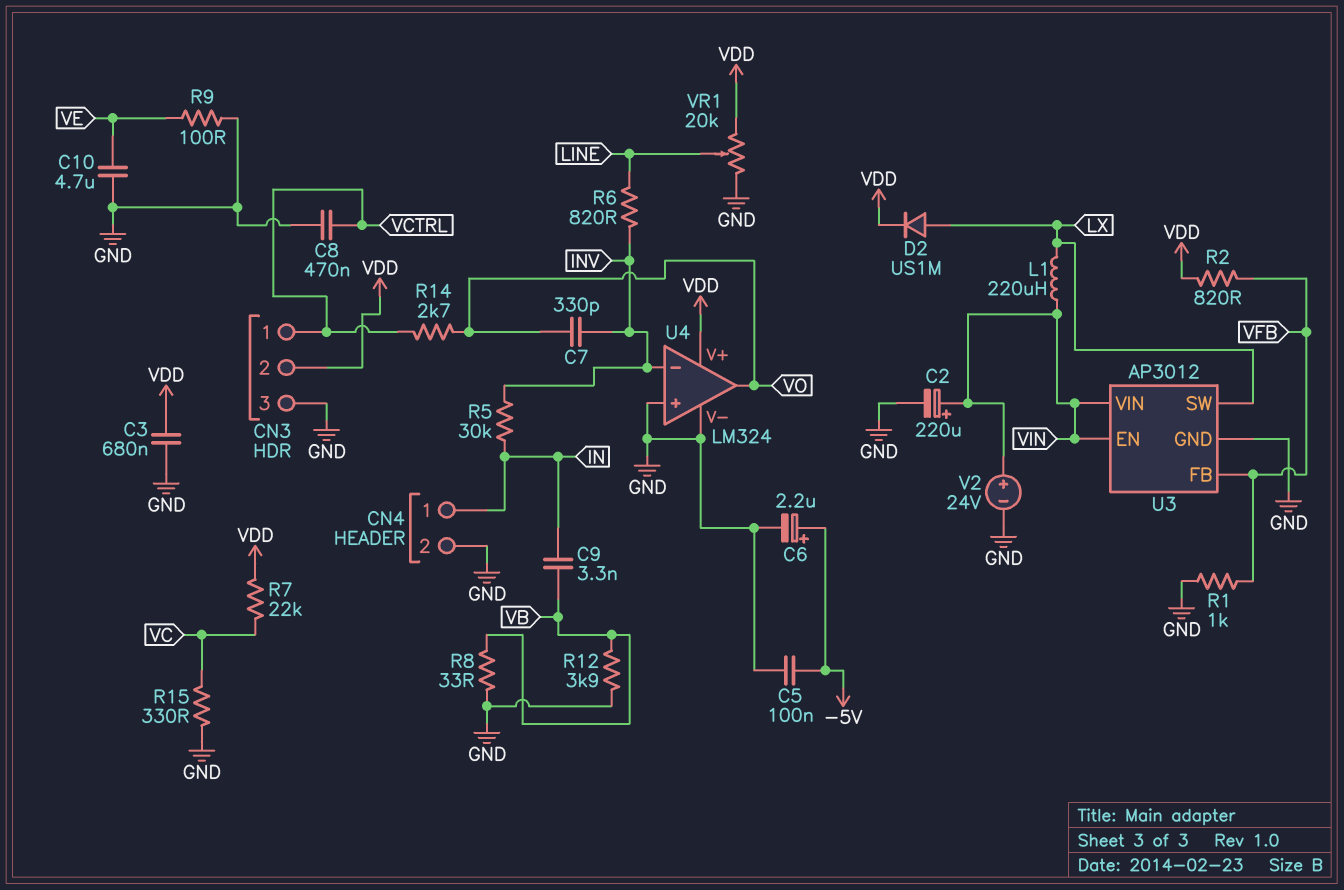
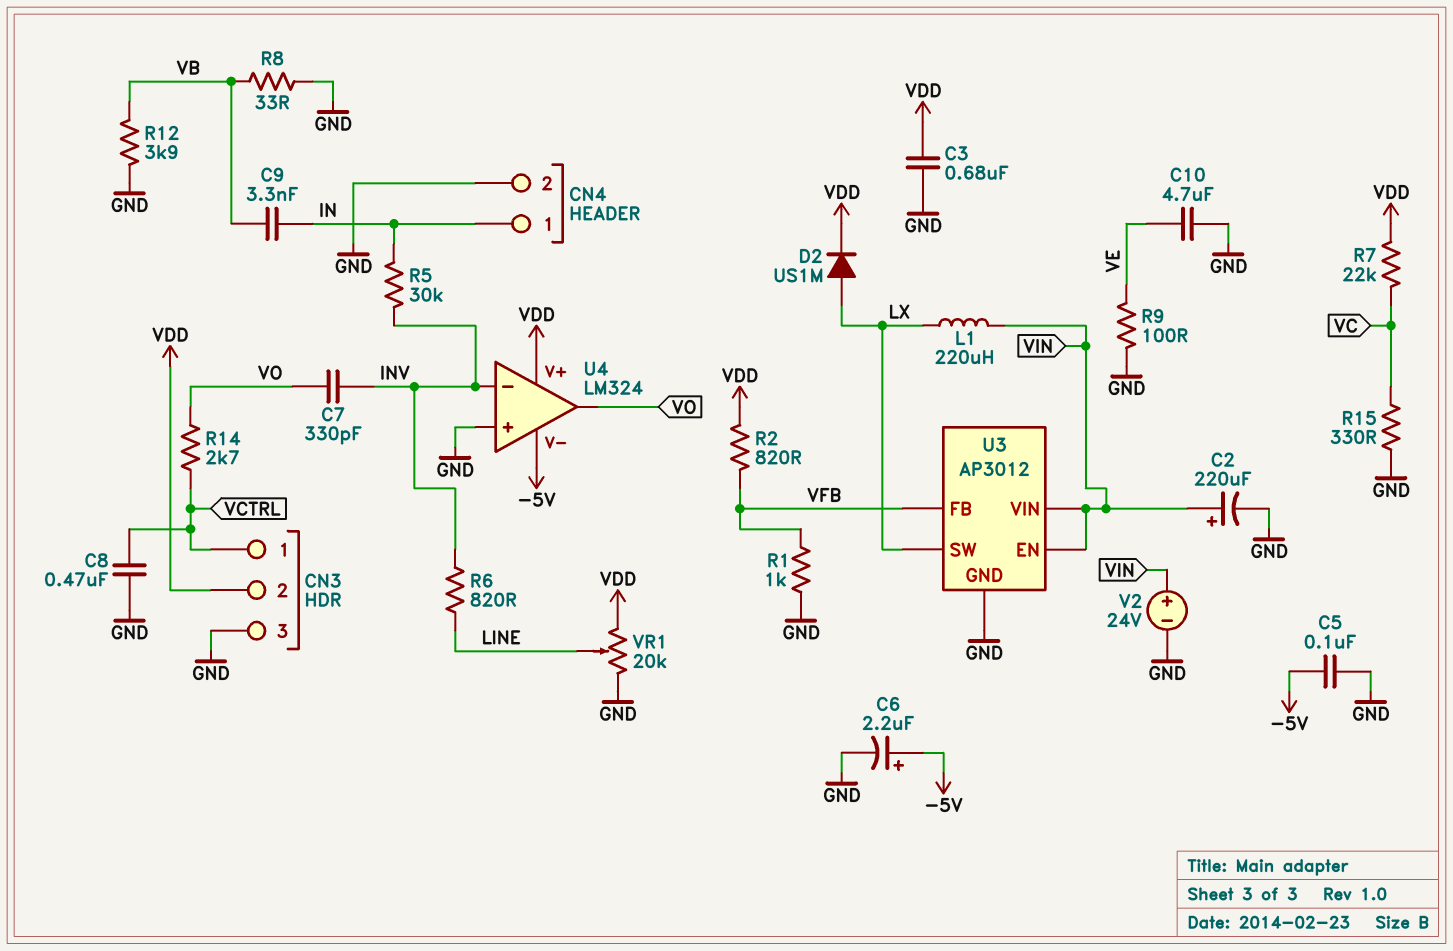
U4 pin V-: GND -> -5V

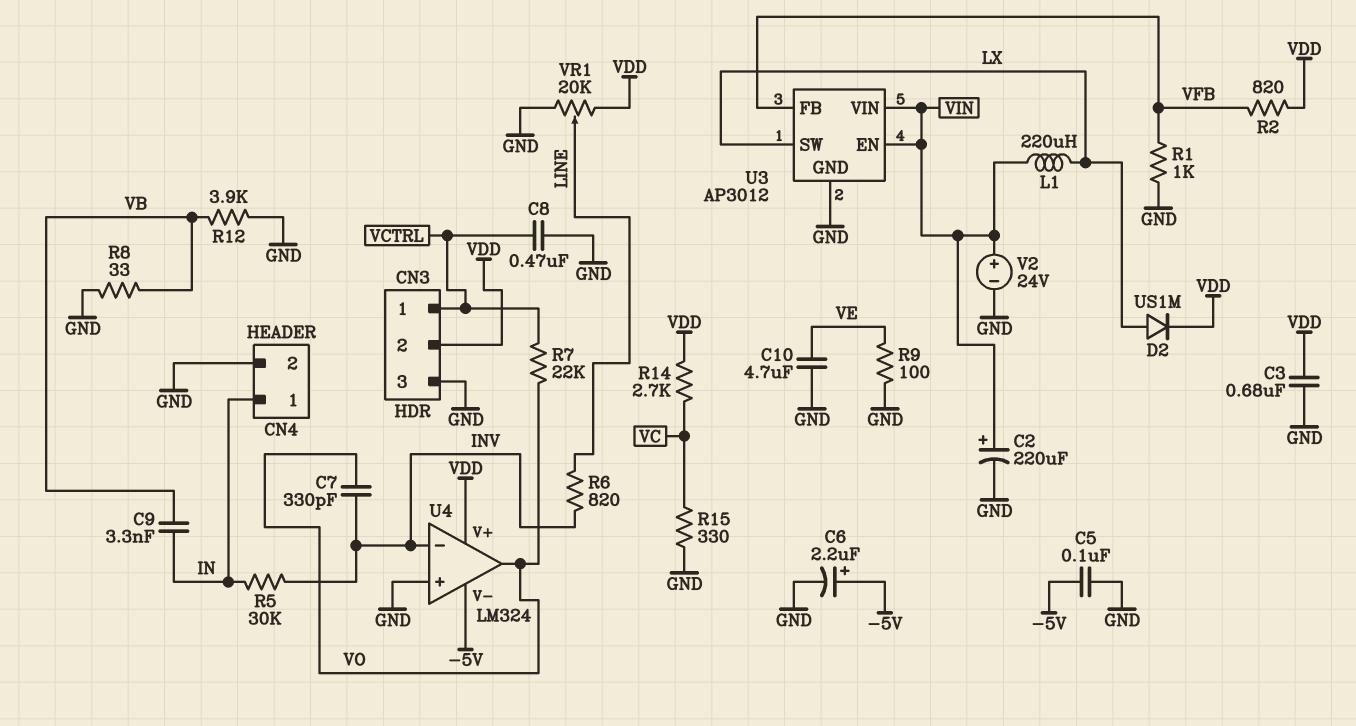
R7: 22k (VC, VDD) -> 22k (VCTRL, VO)
R14: 2.7k (VCTRL, VO) -> 2.7k (VC, VDD)

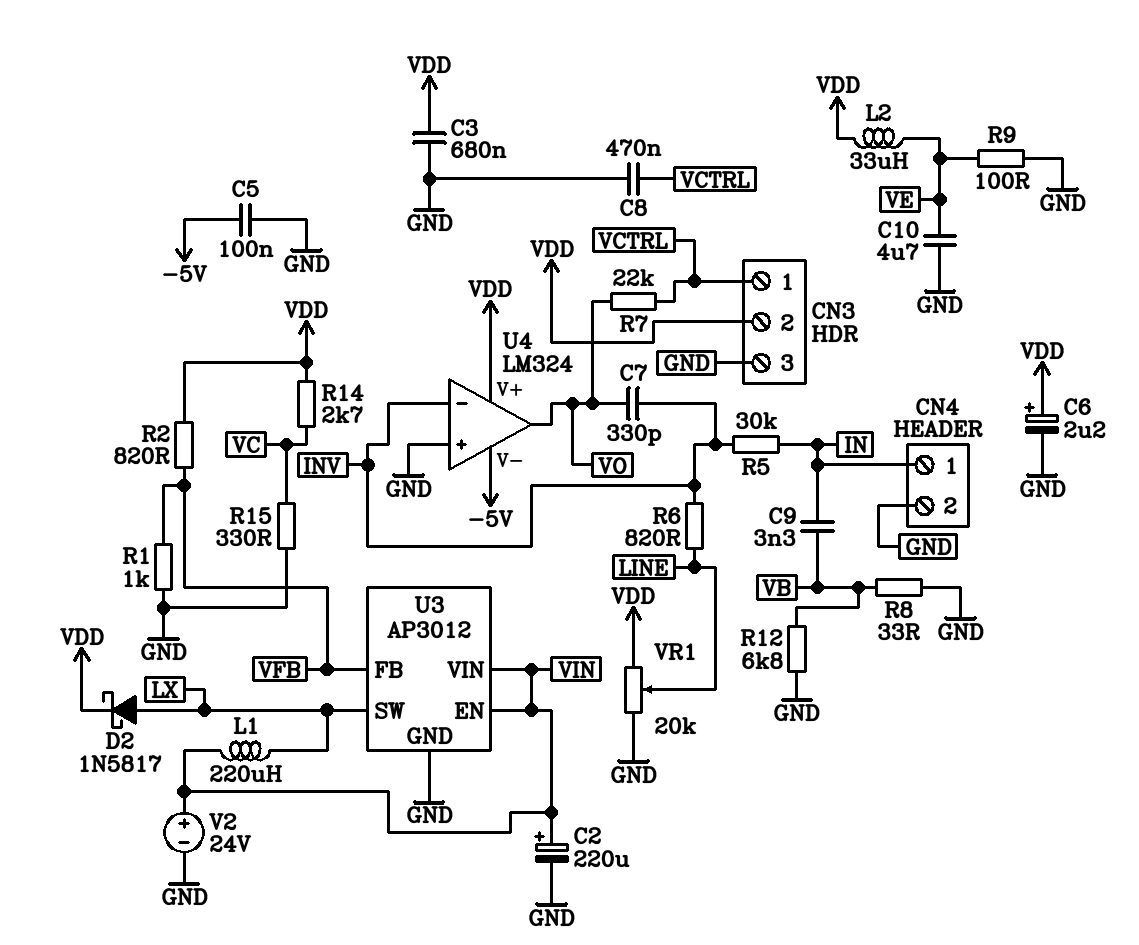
C6: 2.2uF (plus -5V, minus GND) -> 2.2uF (plus VDD, minus GND)
D2: diode US1M (A LX, K VDD) -> schottky 1N5817 (A LX, K VDD)
L2: none -> 33uH (VDD, VE)
R12: 3.9k (GND, VB) -> 6.8k (GND, VB)

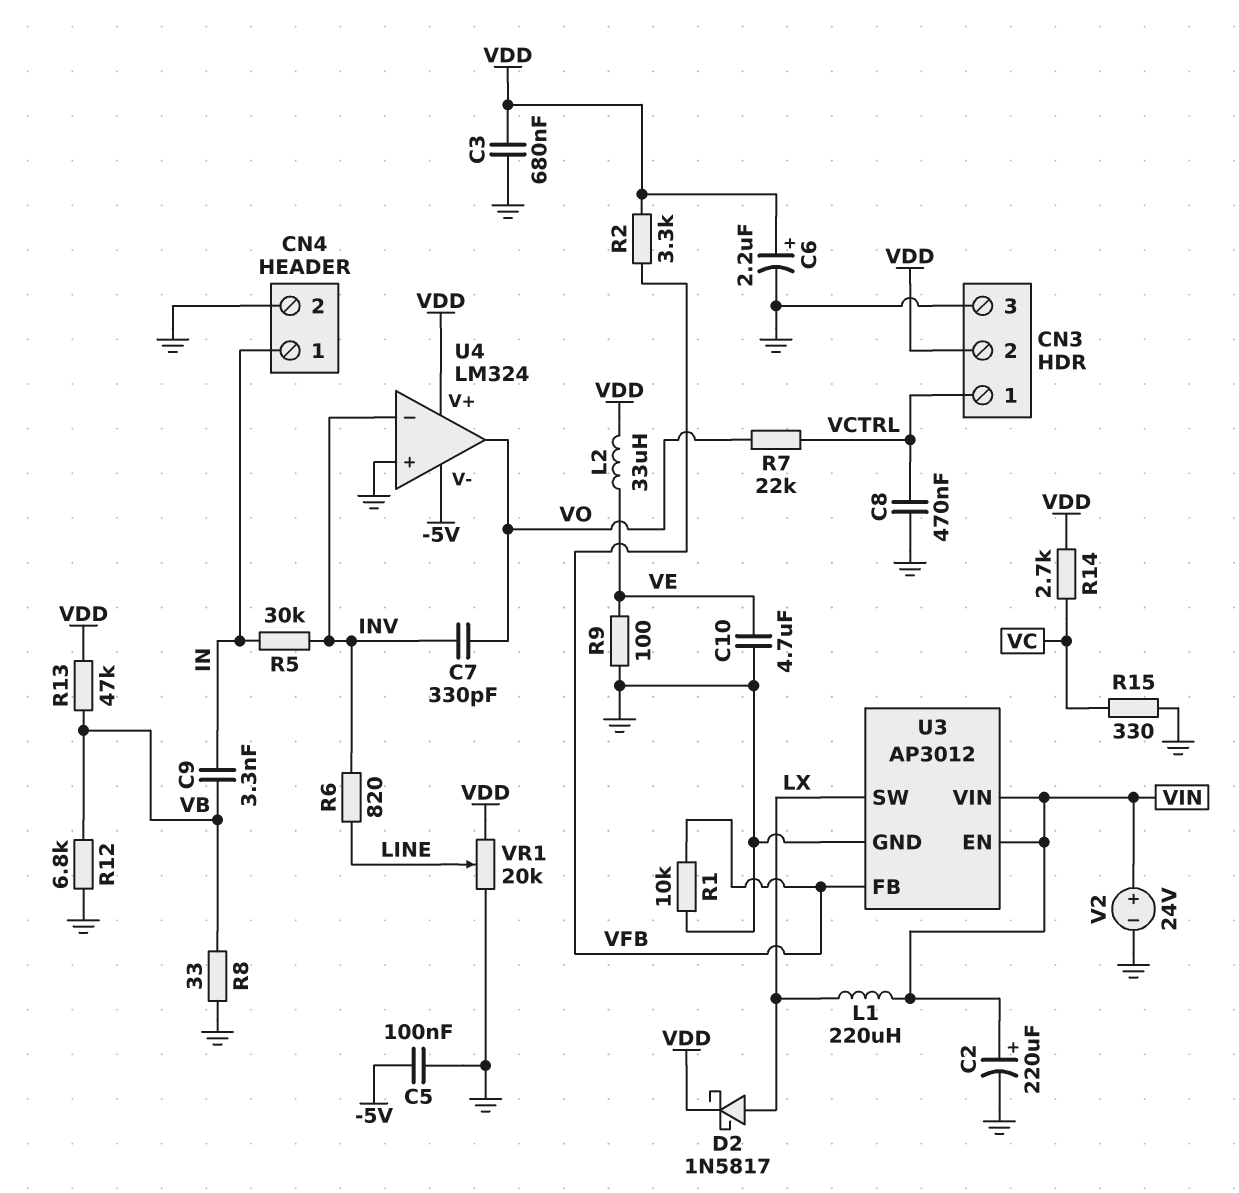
R1: 1k (GND, VFB) -> 10k (GND, VFB)
R2: 820 (VDD, VFB) -> 3.3k (VDD, VFB)
R13: none -> 47k (VB, VDD)

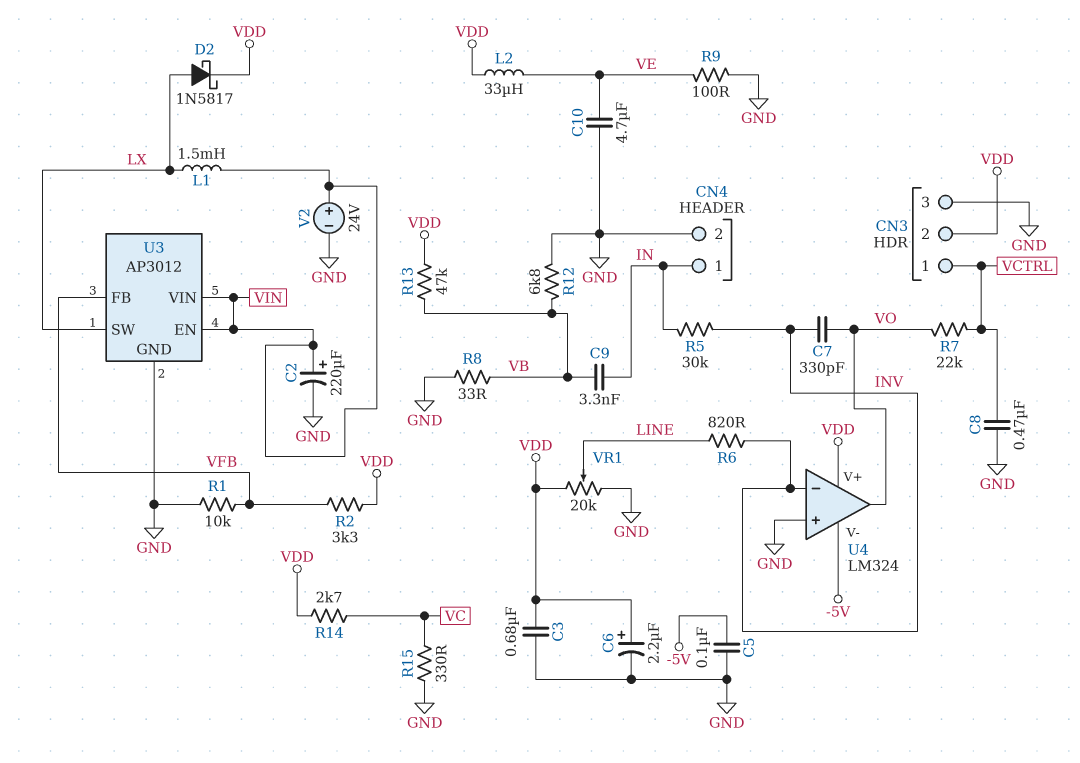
L1: 220uH (LX, VIN) -> 1.5mH (LX, VIN)

